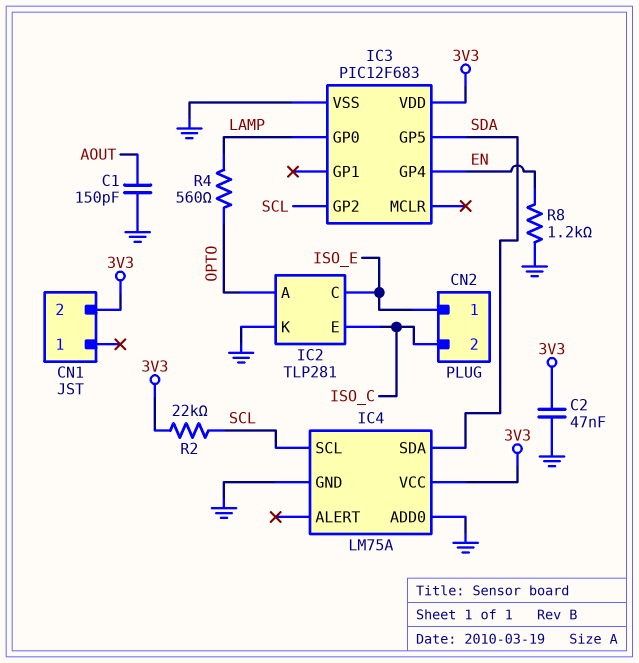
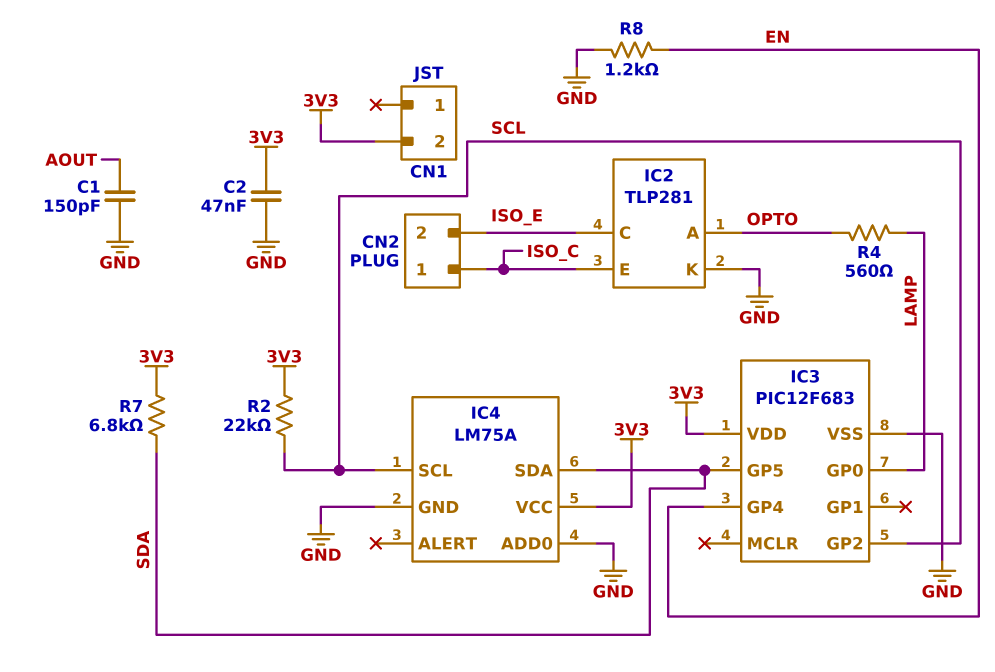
CN2 pin 1: ISO_E -> ISO_C
CN2 pin 2: ISO_C -> ISO_E
R7: none -> 6.8k (3V3, SDA)

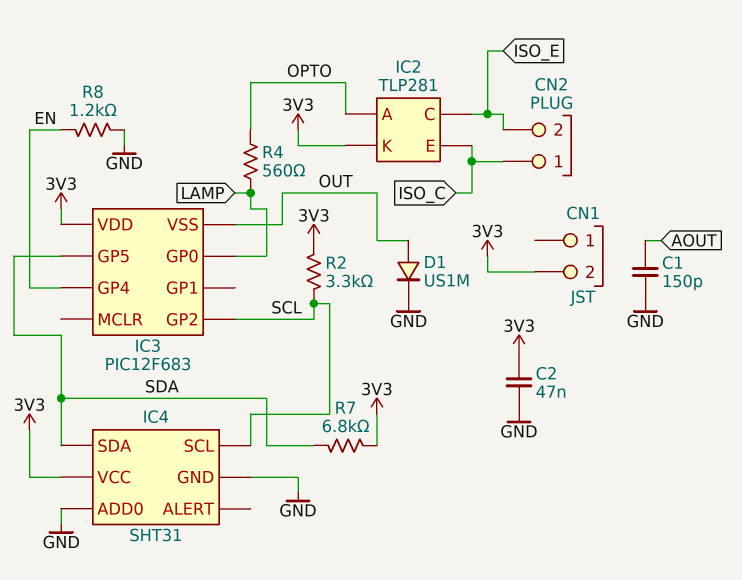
D1: none -> diode US1M (A OUT, K GND)
IC2 pin K: GND -> 3V3
IC3 pin VSS: GND -> OUT
IC4: LM75A -> SHT31
R2: 22k (3V3, SCL) -> 3.3k (3V3, SCL)

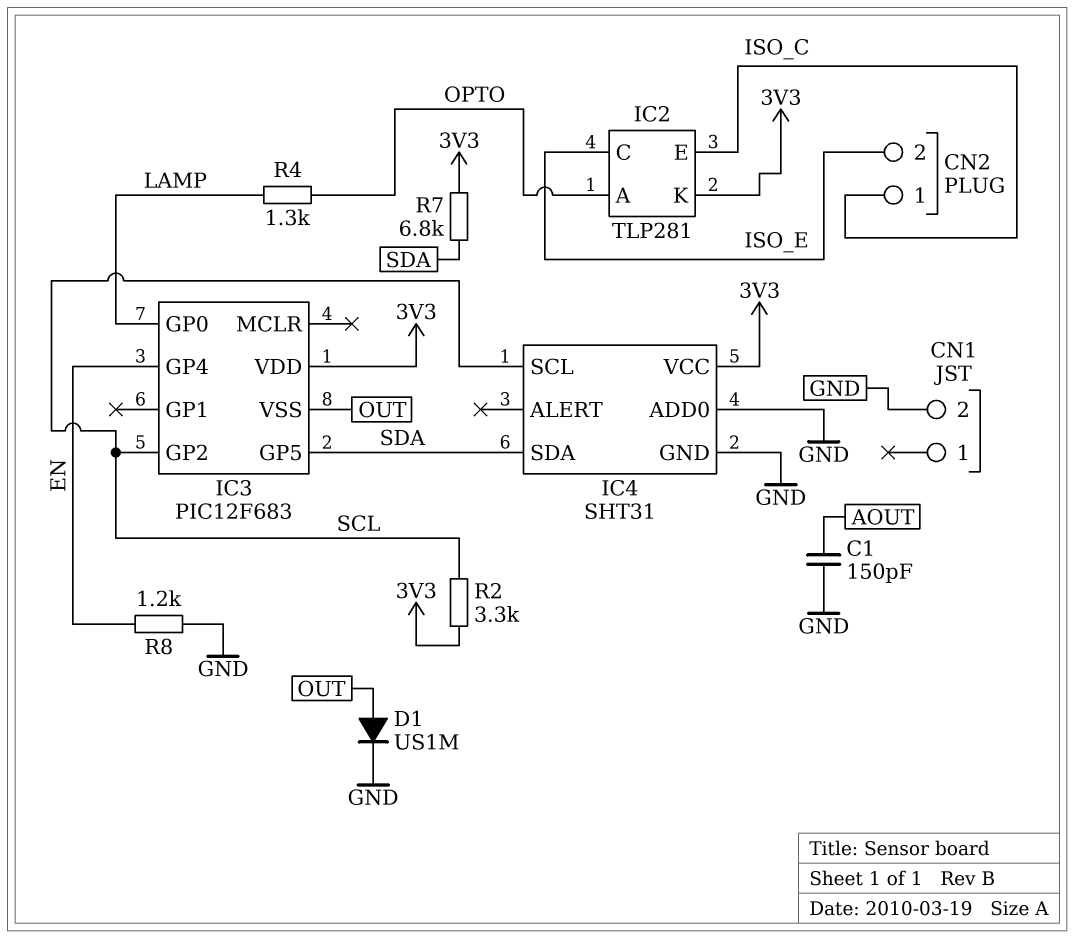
C2: 47nF (3V3, GND) -> none
CN1 pin 2: 3V3 -> GND
R4: 560 (LAMP, OPTO) -> 1.3k (LAMP, OPTO)

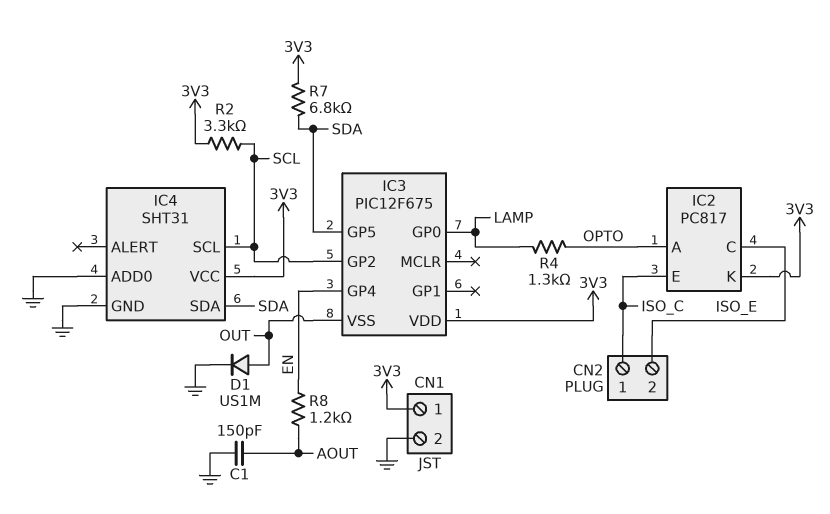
CN1 pin 1: none -> 3V3
IC2: TLP281 -> PC817
IC3: PIC12F683 -> PIC12F675
R8: 1.2k (EN, GND) -> 1.2k (AOUT, EN)

